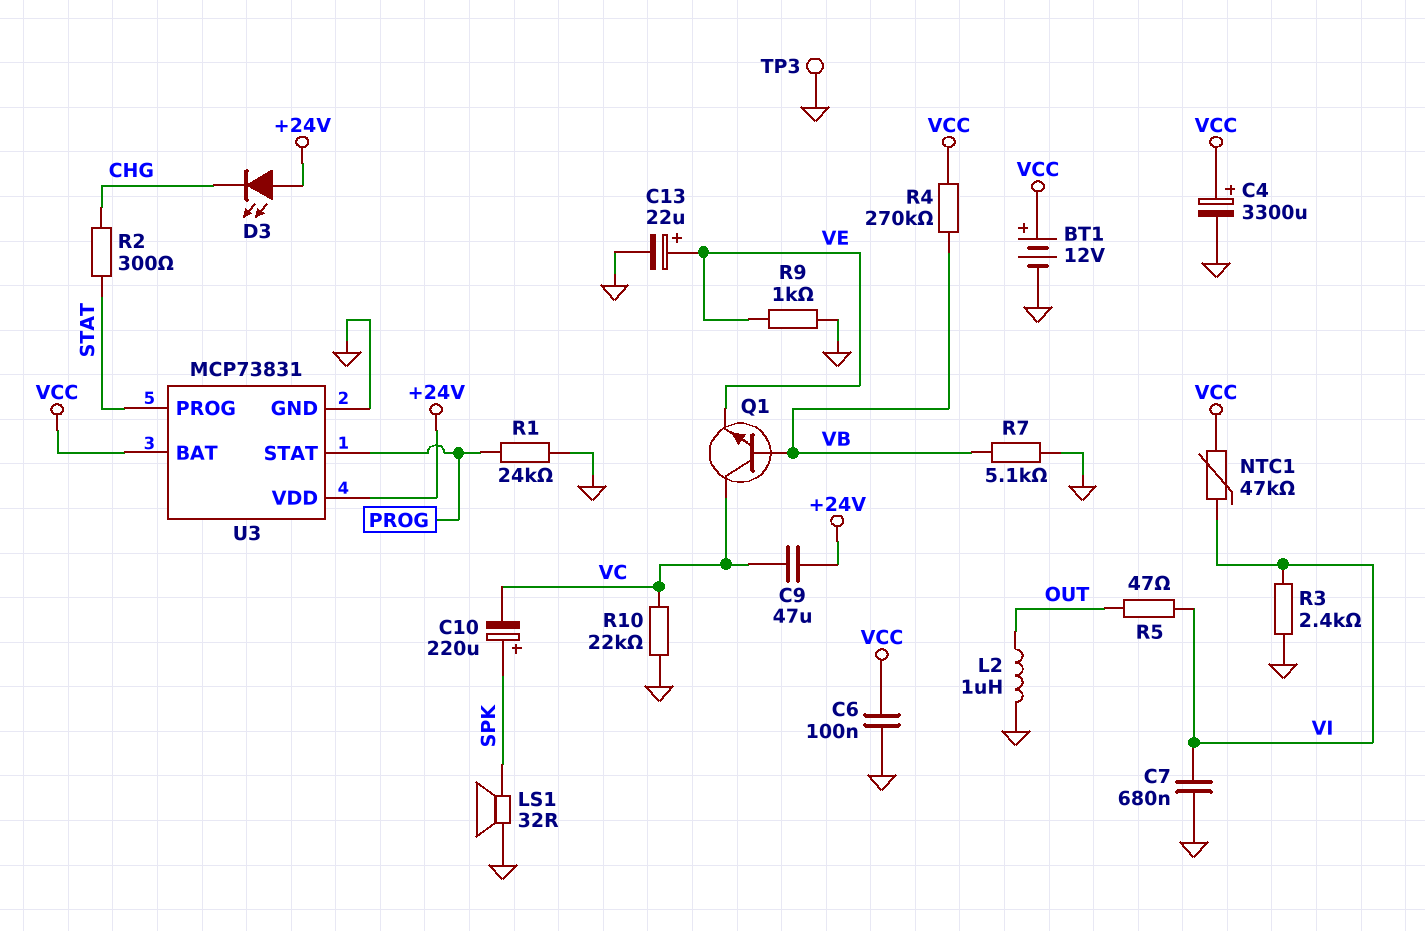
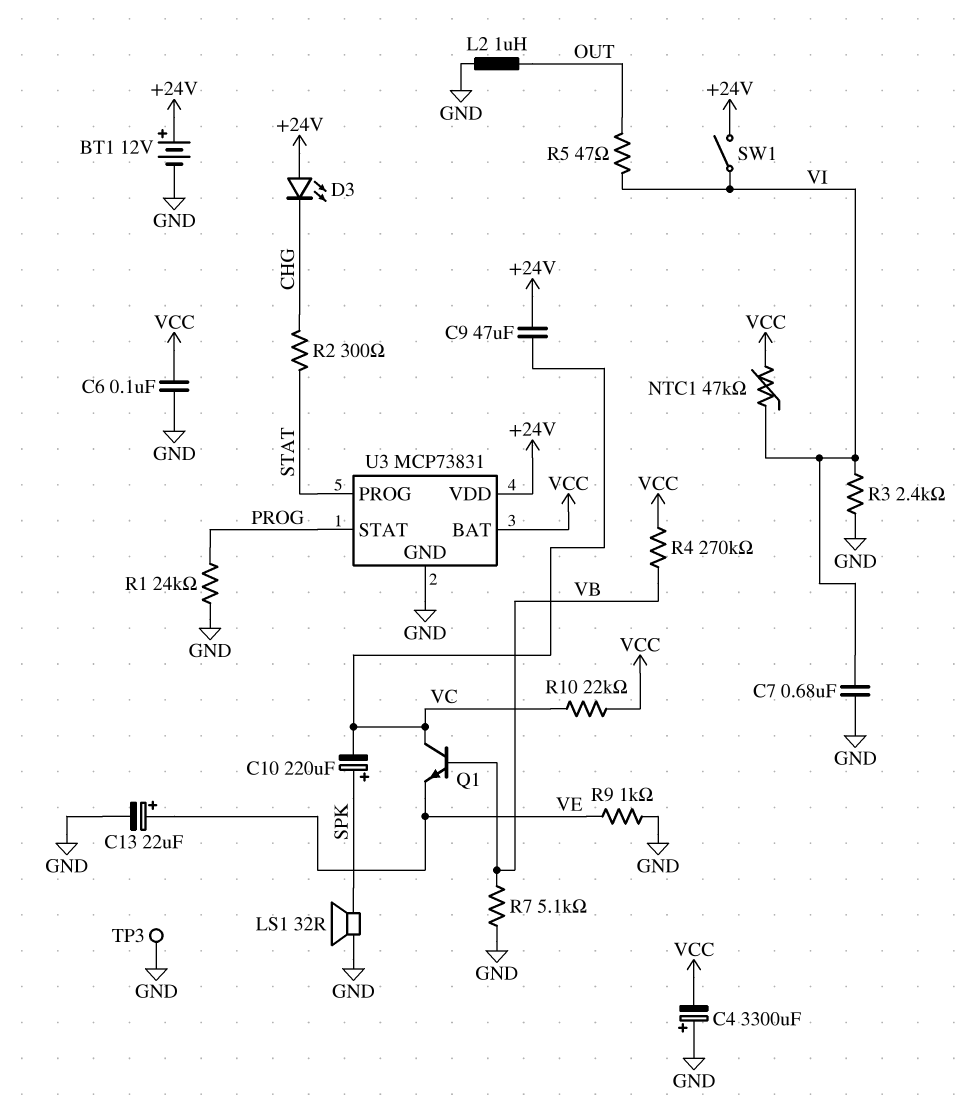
BT1: 12V (plus VCC, minus GND) -> 12V (plus +24V, minus GND)
C4: 3300uF (plus VCC, minus GND) -> 3300uF (plus GND, minus VCC)
R10: 22k (GND, VC) -> 22k (VC, VCC)
SW1: none -> switch (+24V, VI)

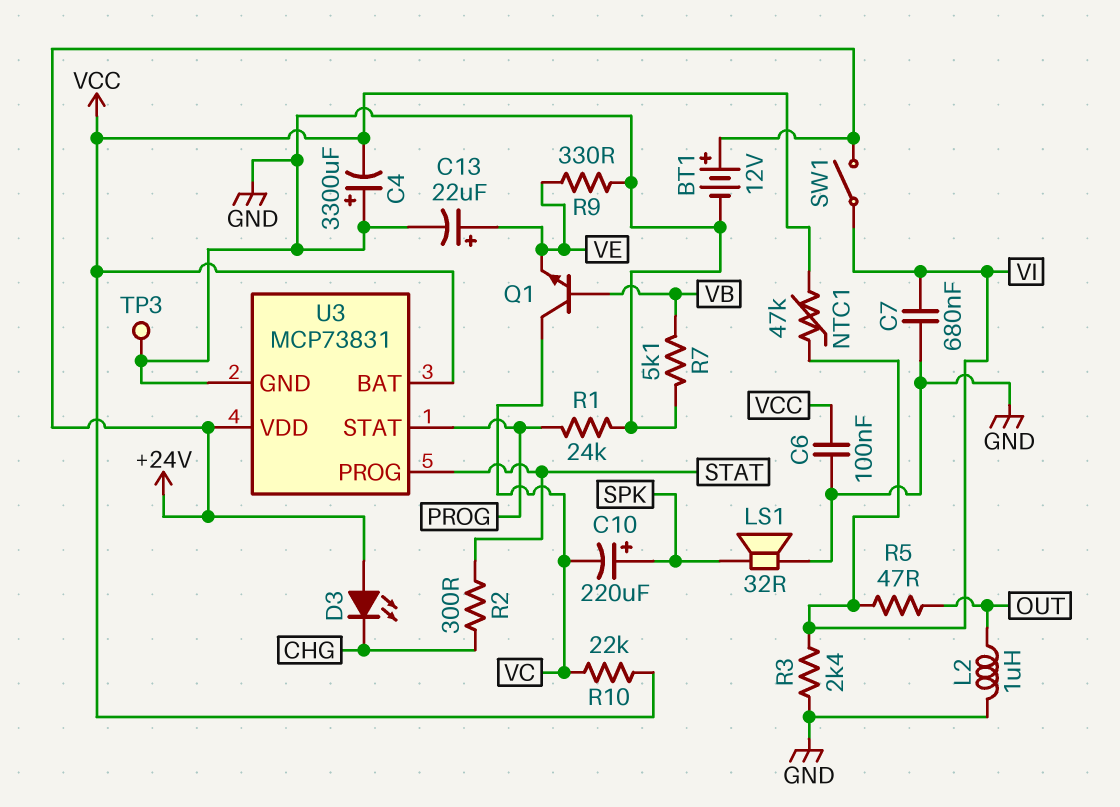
C9: 47uF (+24V, VC) -> none
R4: 270k (VB, VCC) -> none
R9: 1k (GND, VE) -> 330 (GND, VE)

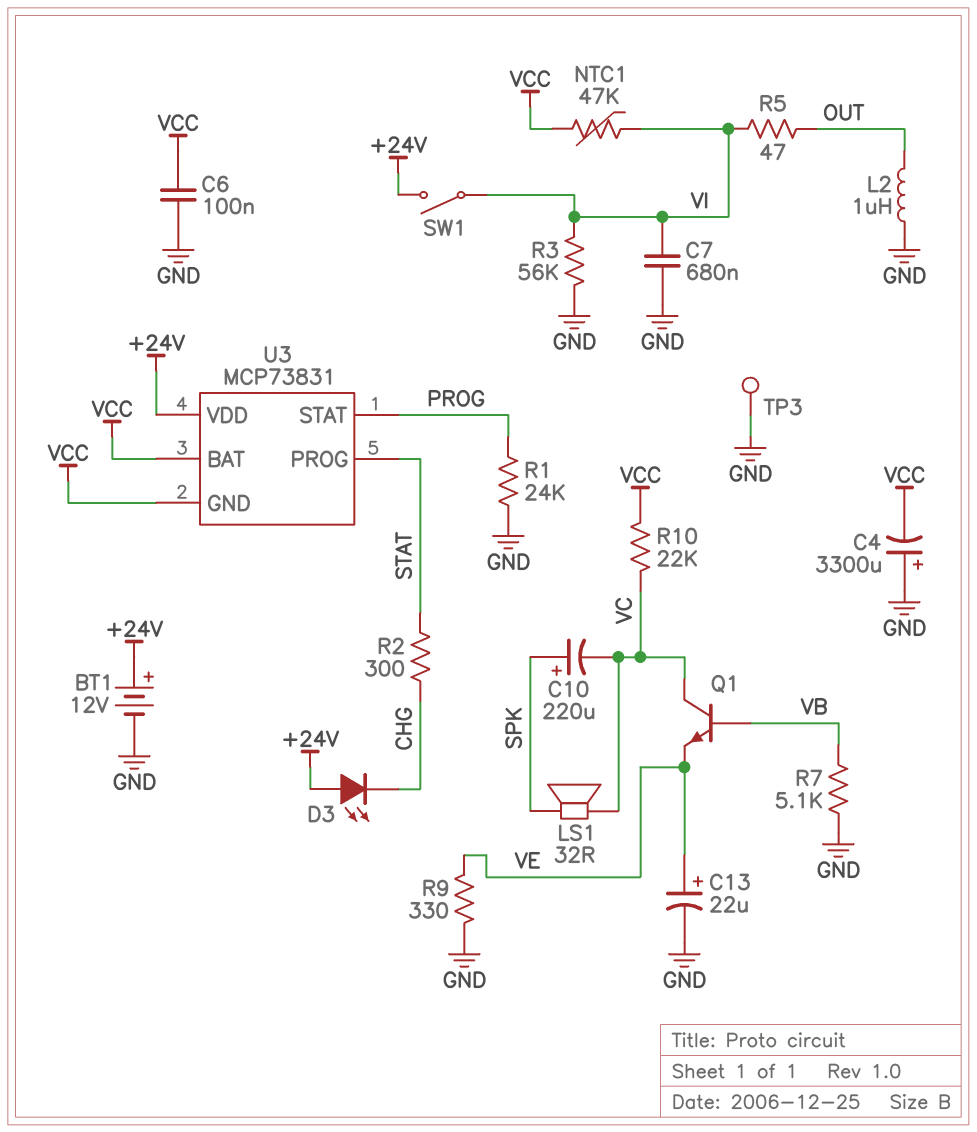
LS1: speaker 32R (GND, SPK) -> speaker 32R (SPK, VC)
R3: 2.4k (GND, VI) -> 56k (GND, VI)
U3 pin GND: GND -> VCC

